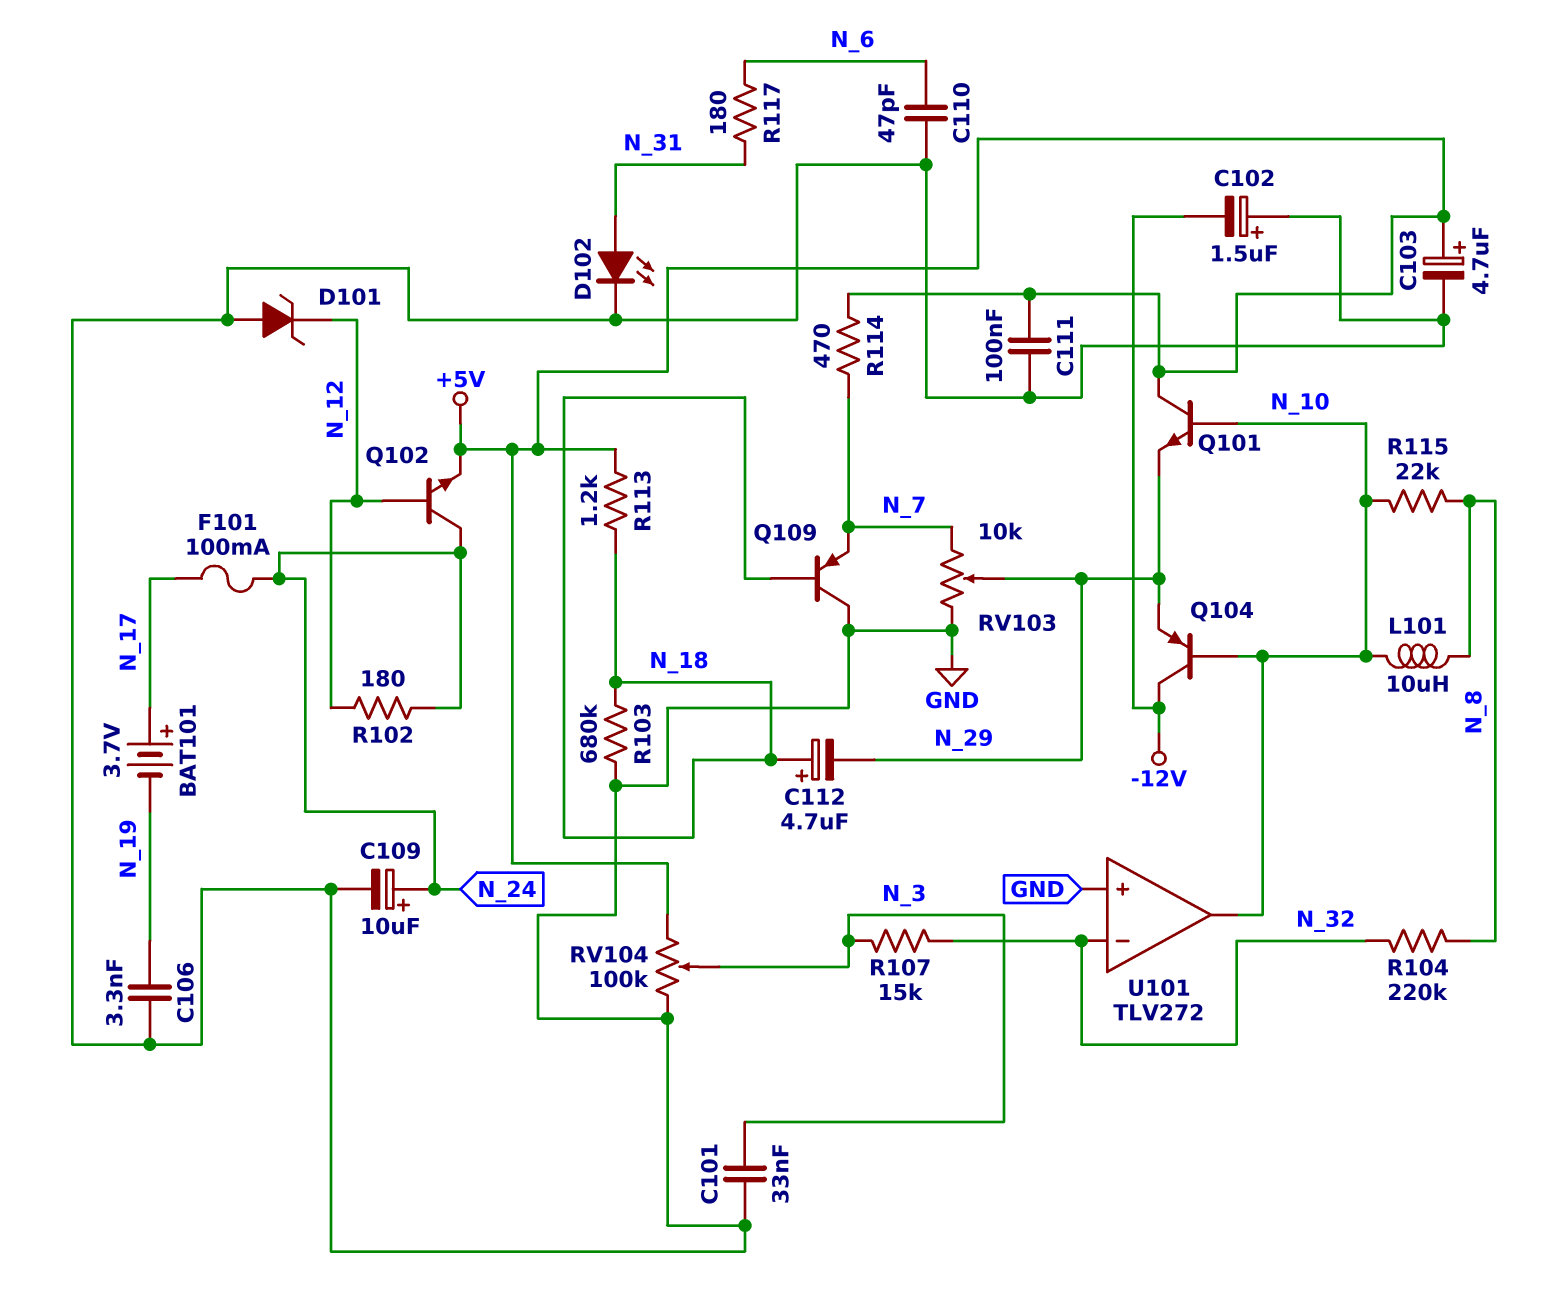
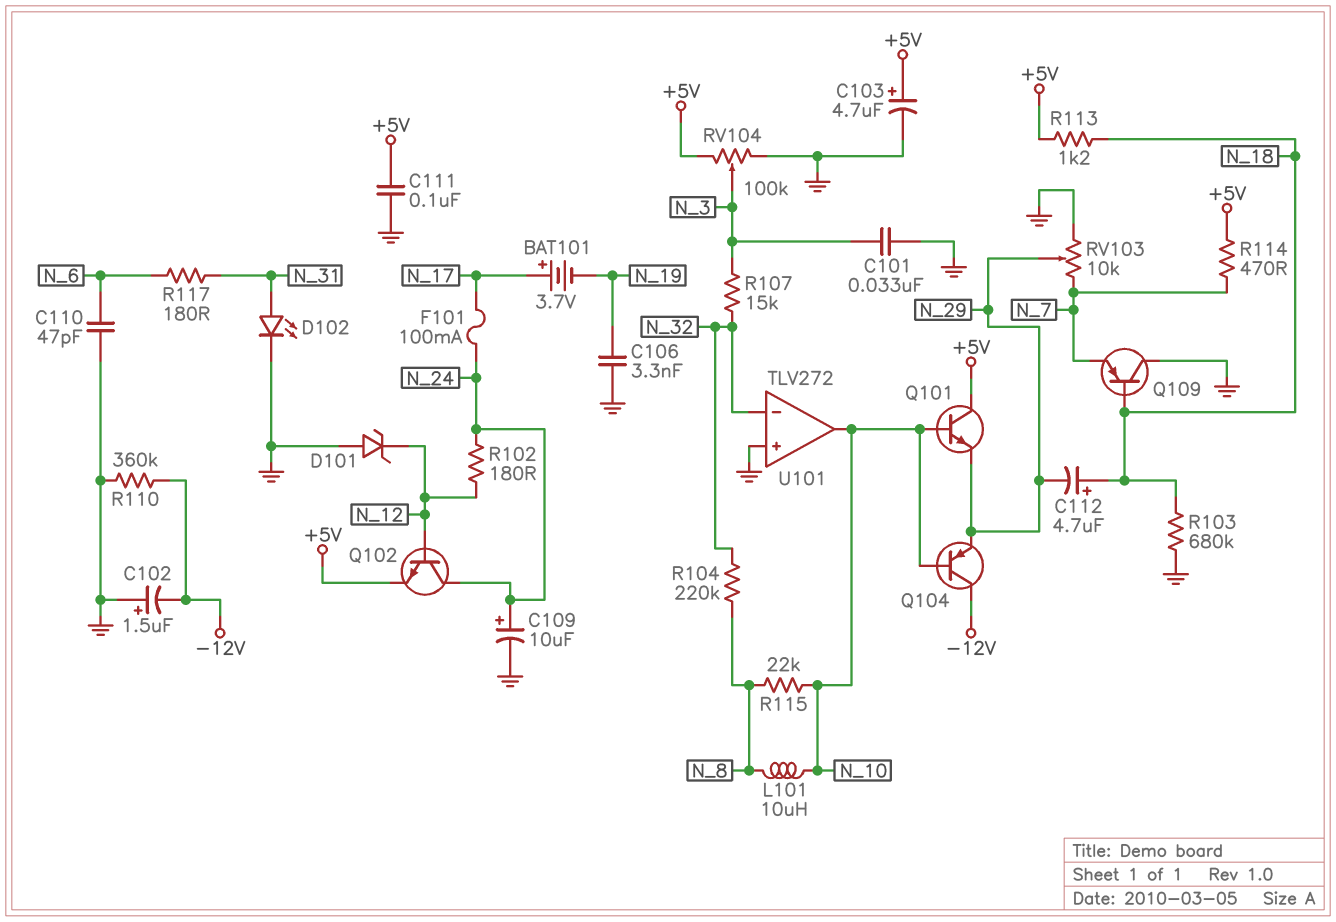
R110: none -> 360k (-12V, GND)

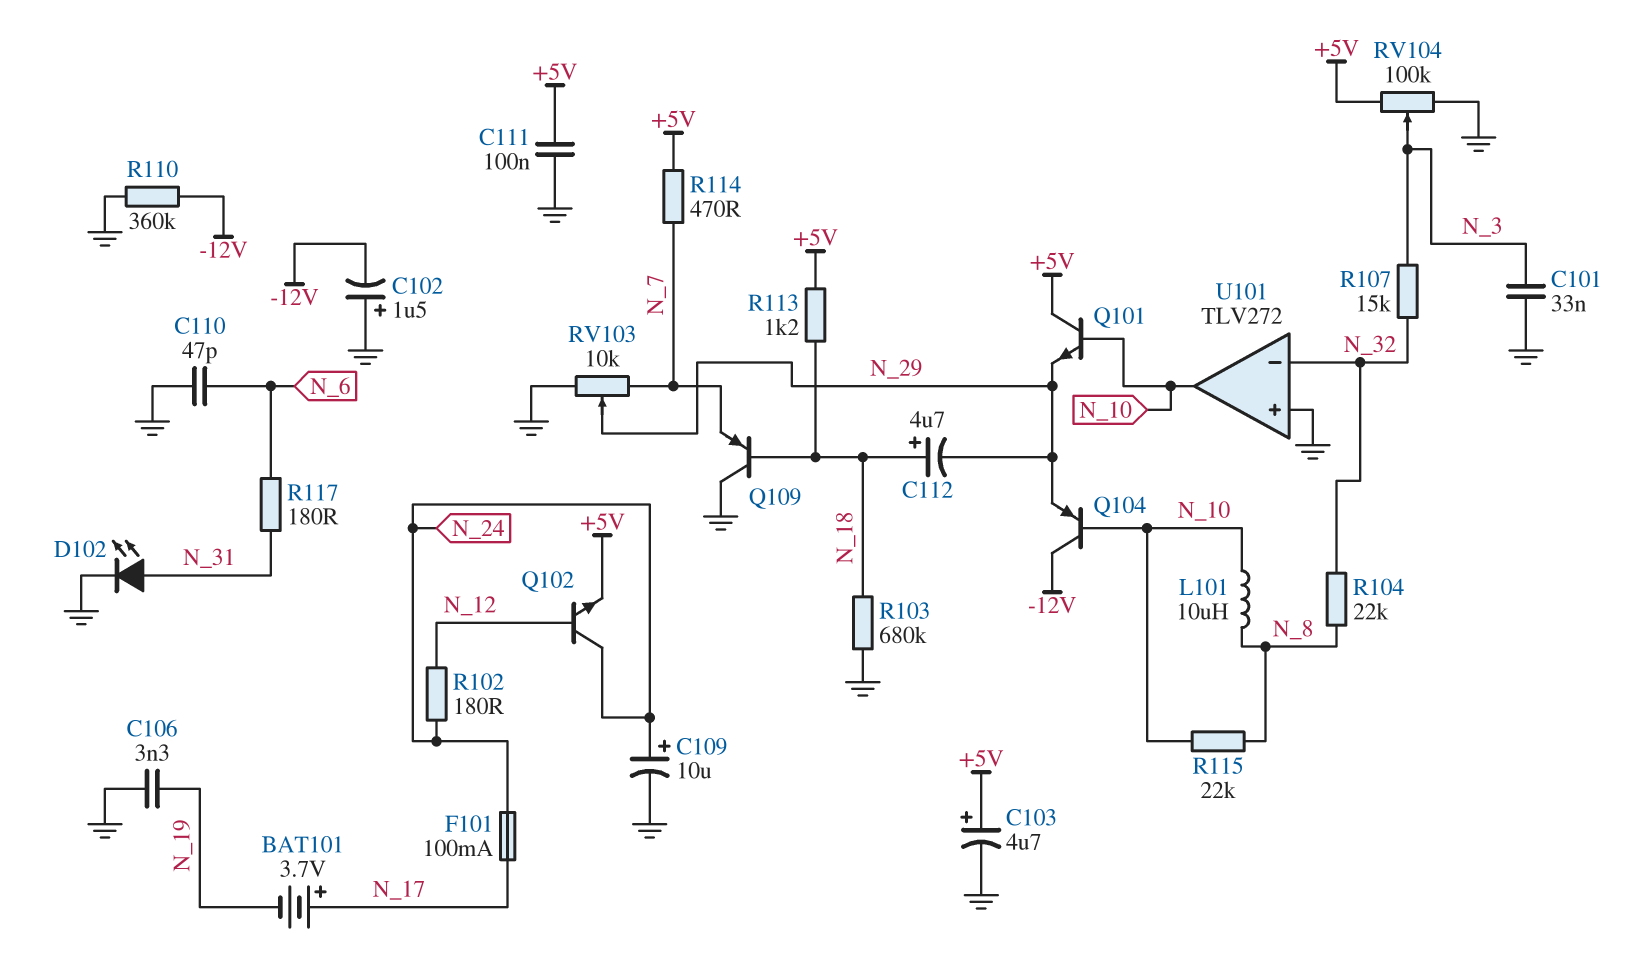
D101: zener (A GND, K N_12) -> none
R104: 220k (N_8, N_32) -> 22k (N_8, N_32)

